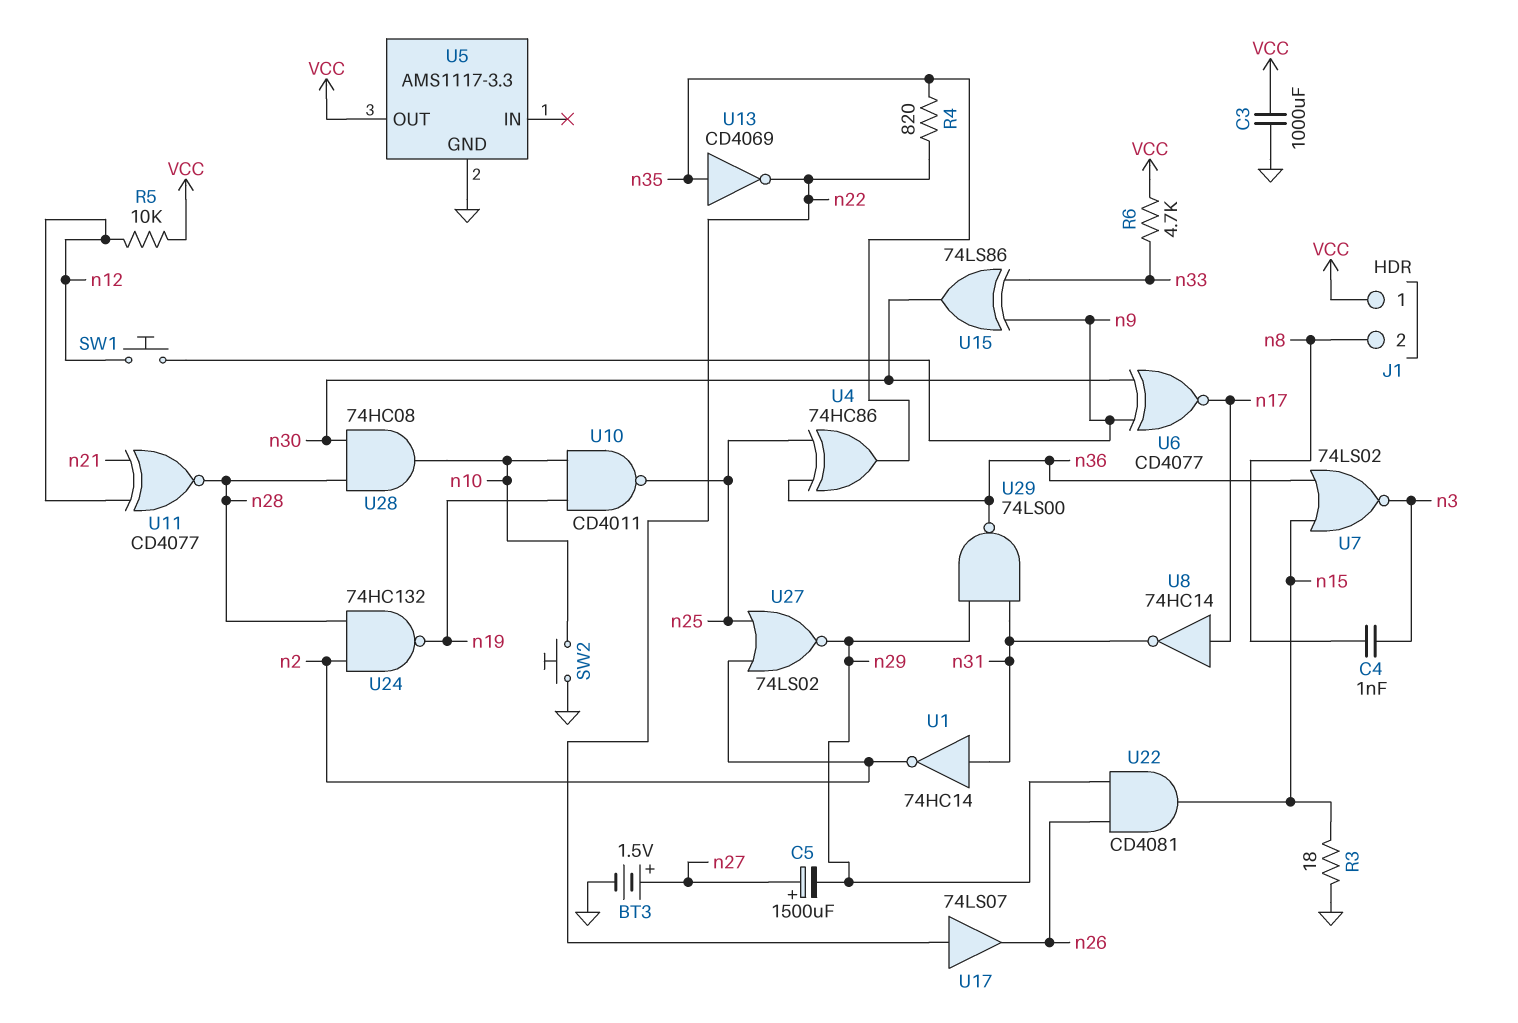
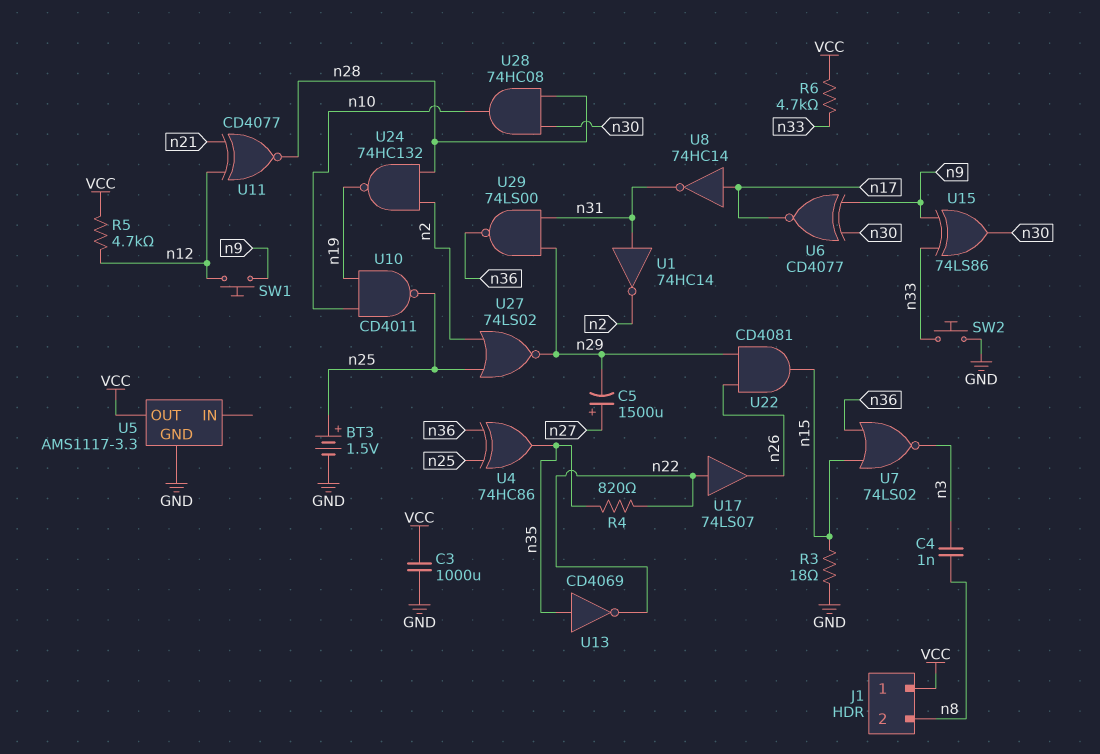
BT3: 1.5V (plus n27, minus GND) -> 1.5V (plus n25, minus GND)
R5: 10k (VCC, n12) -> 4.7k (VCC, n12)
SW2: button (GND, n10) -> button (GND, n33)

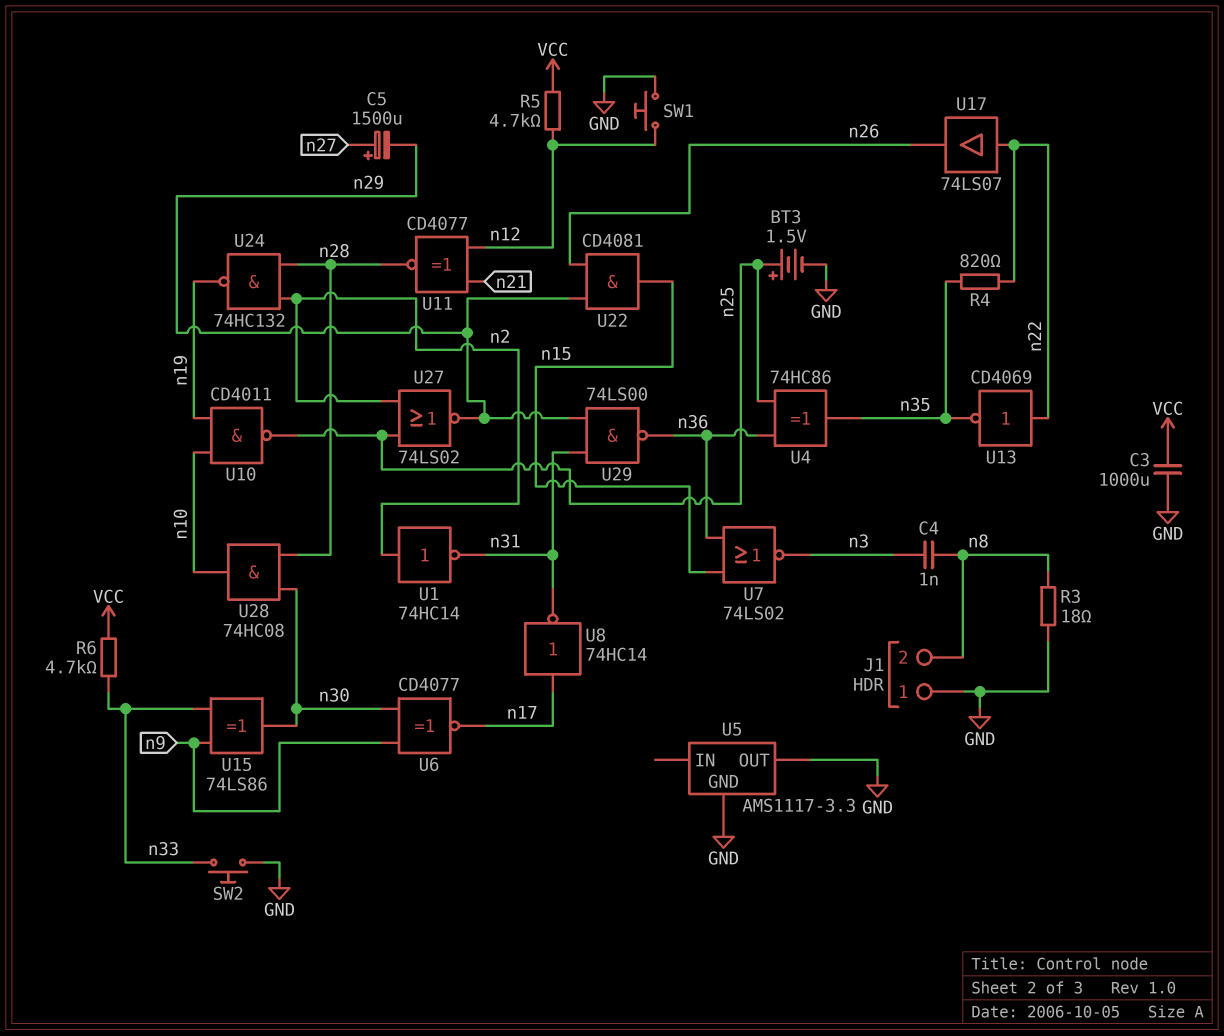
J1 pin 1: VCC -> GND
R3: 18 (GND, n15) -> 18 (GND, n8)
SW1: button (n9, n12) -> button (GND, n12)
U1: NOT 74HC14 (in n31, out n2) -> NOT 74HC14 (in n2, out n31)
U5 pin OUT: VCC -> GND
U13: NOT CD4069 (in n35, out n22) -> NOT CD4069 (in n22, out n35)

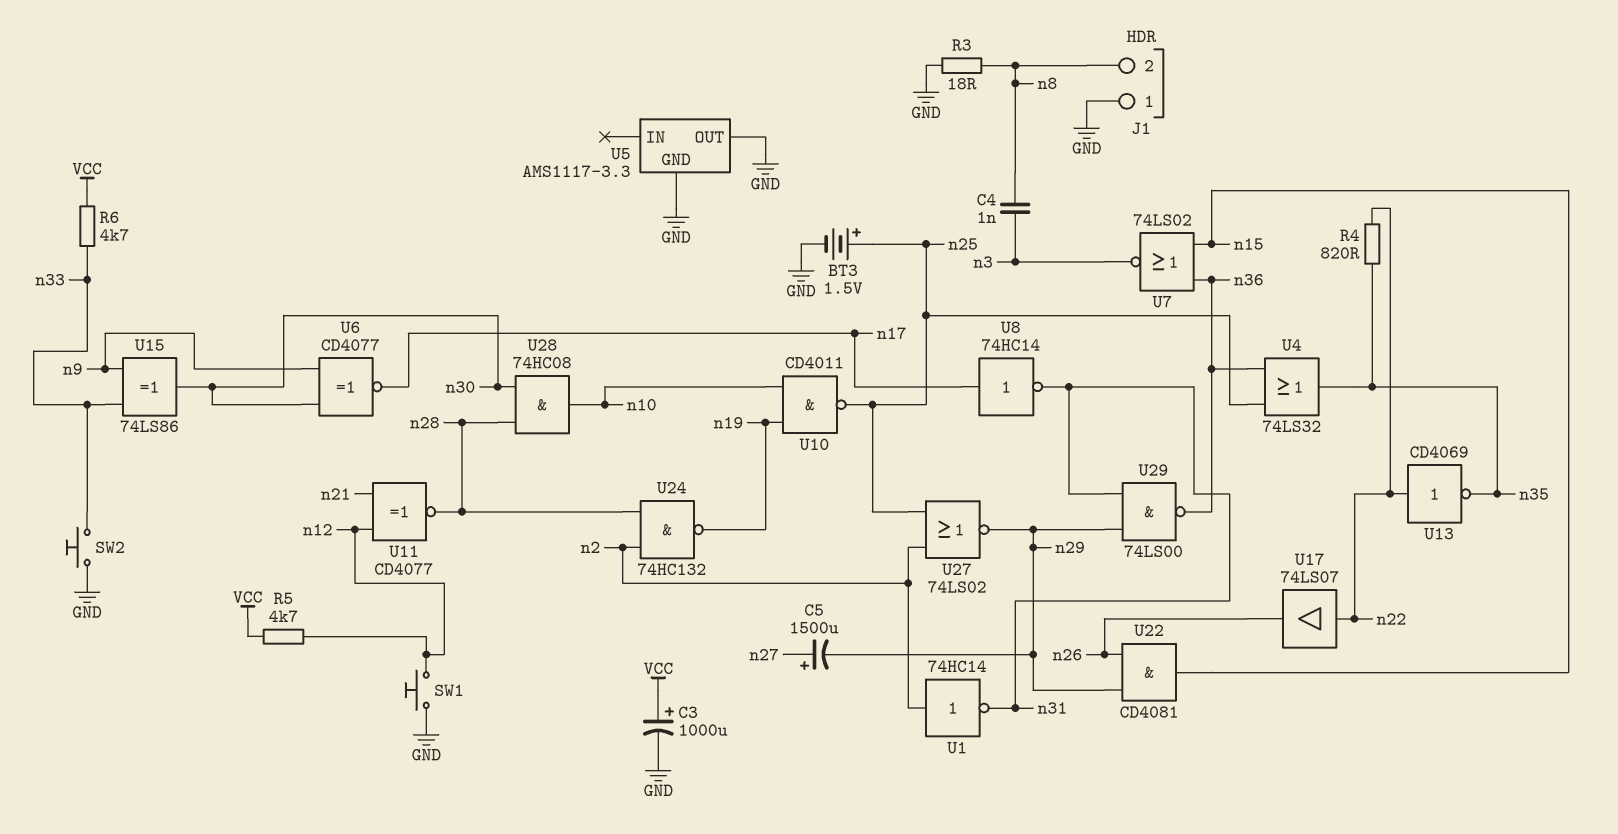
C3: 1000uF (GND, VCC) -> 1000uF (plus VCC, minus GND)
U4: XOR 74HC86 (in n25, in n36, out n35) -> OR 74LS32 (in n25, in n36, out n35)

